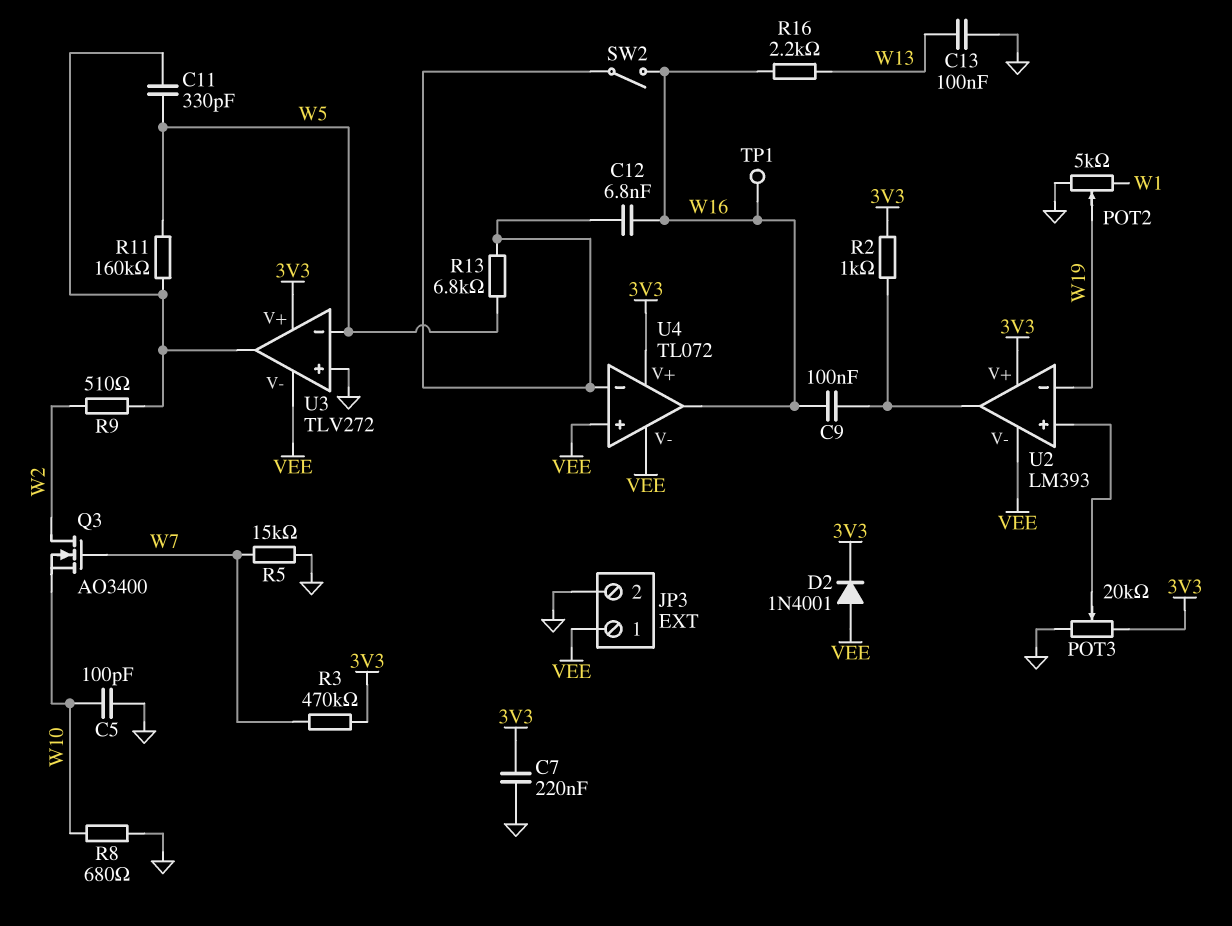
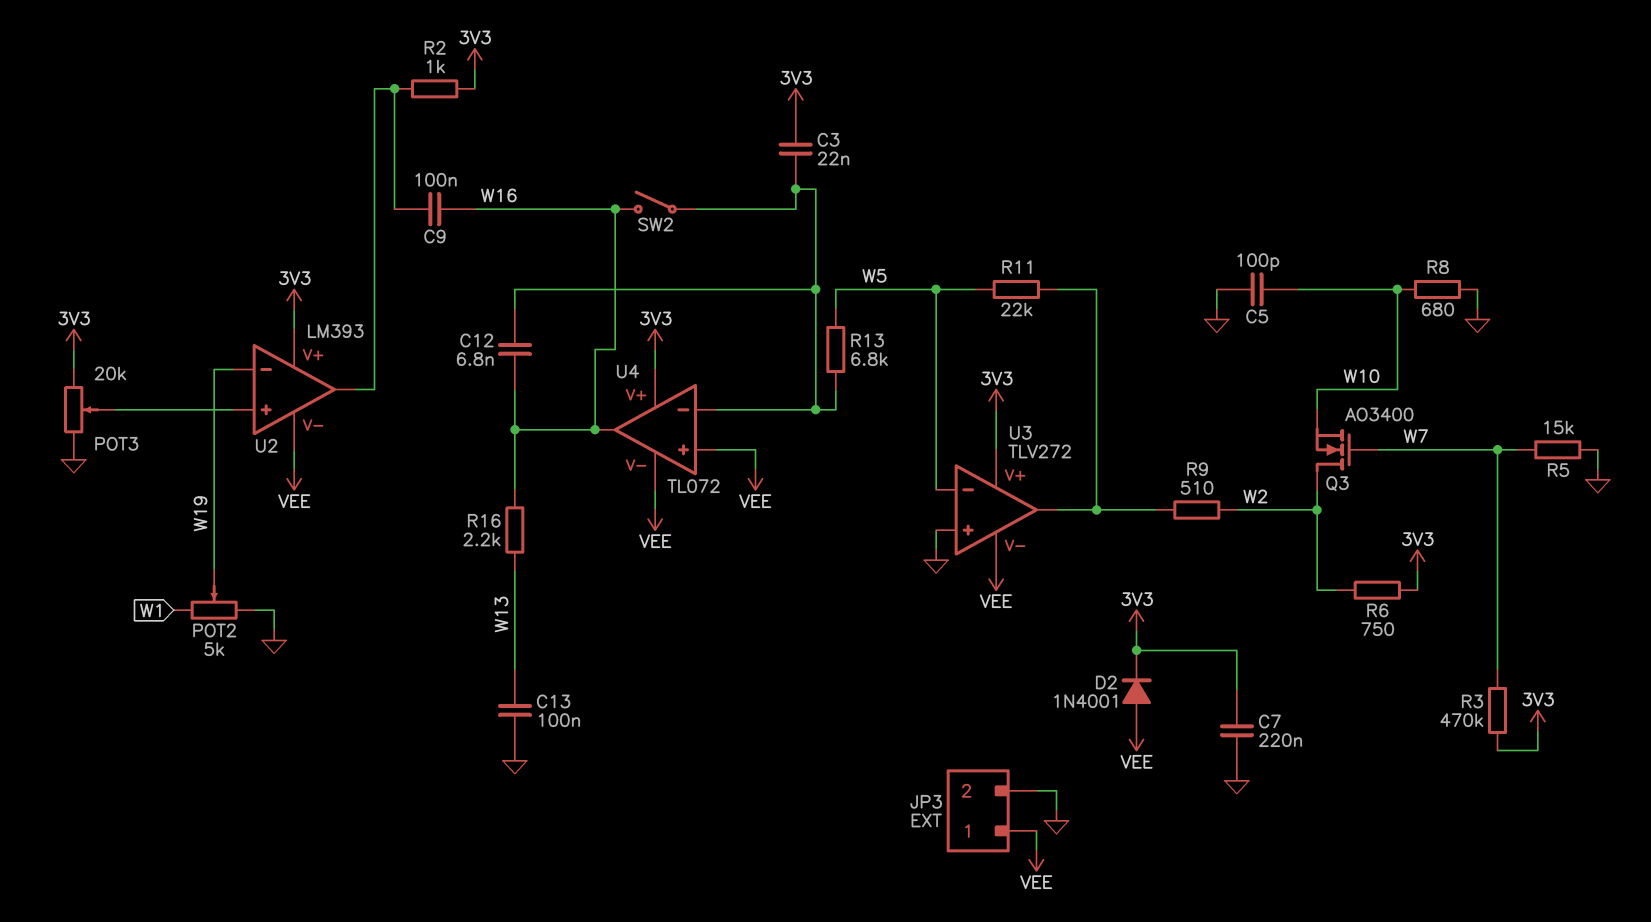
C3: none -> 22nF (3V3, U4/in-)
C11: 330pF (U3/out, W5) -> none
R6: none -> 750 (3V3, W2)
R11: 160k (U3/out, W5) -> 22k (U3/out, W5)
TP1: test point (W16) -> none

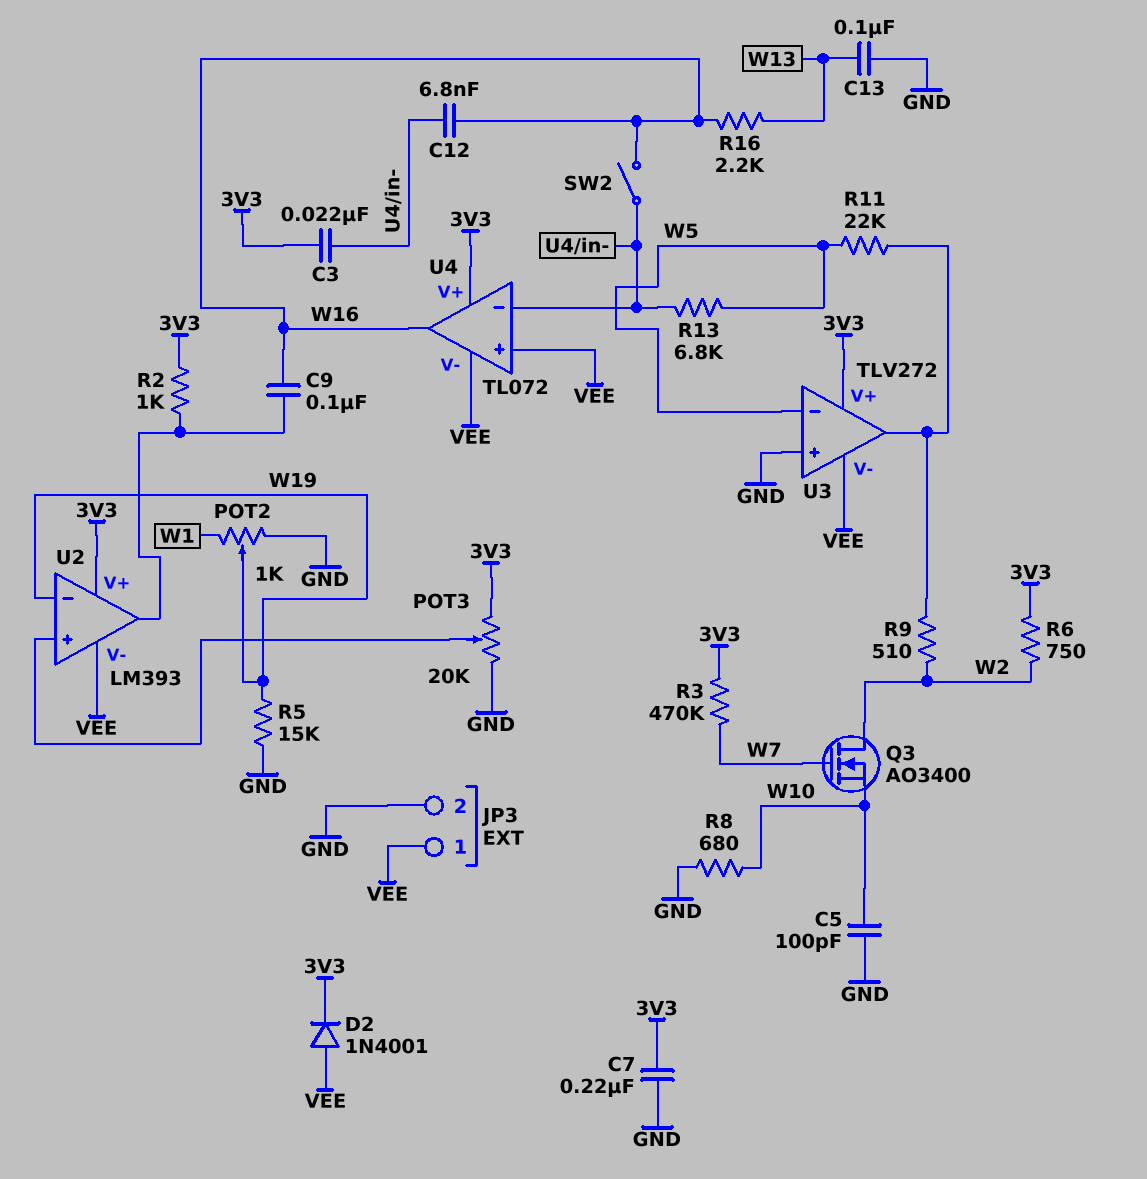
POT2: 5k (GND, W1, wiper W19) -> 1k (GND, W1, wiper W19)
R5: 15k (GND, W7) -> 15k (GND, W19)

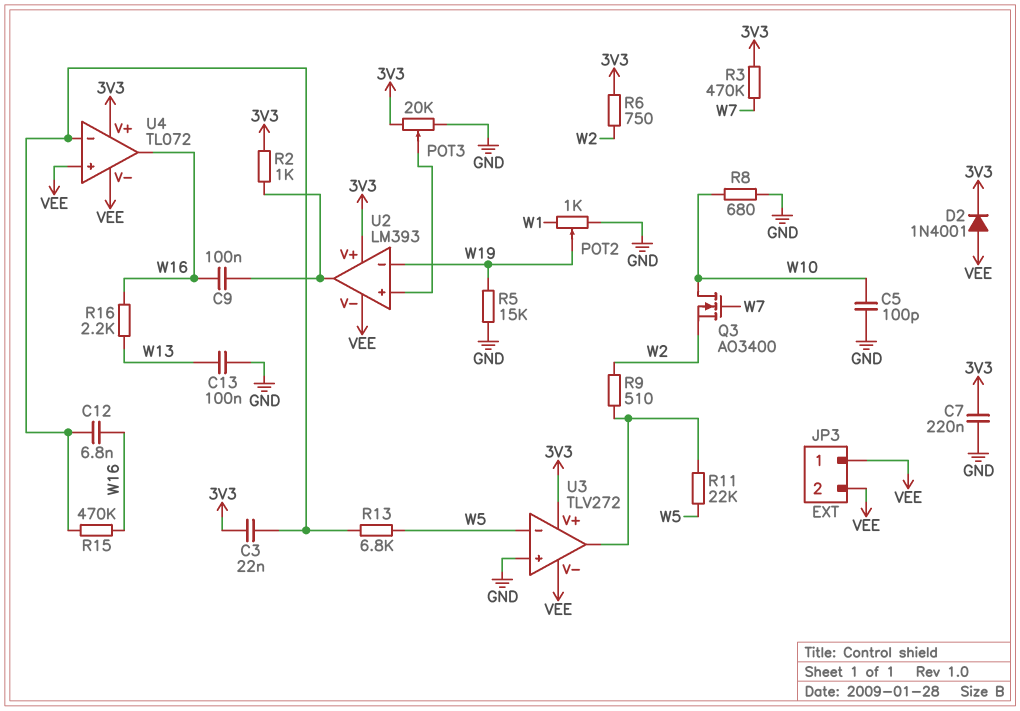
JP3 pin 2: GND -> VEE
Q3: NMOS AO3400 (G W7, D W2, S W10) -> NMOS AO3400 (G W7, D W10, S W2)
R15: none -> 470k (U4/in-, W16)
SW2: switch (U4/in-, W16) -> none

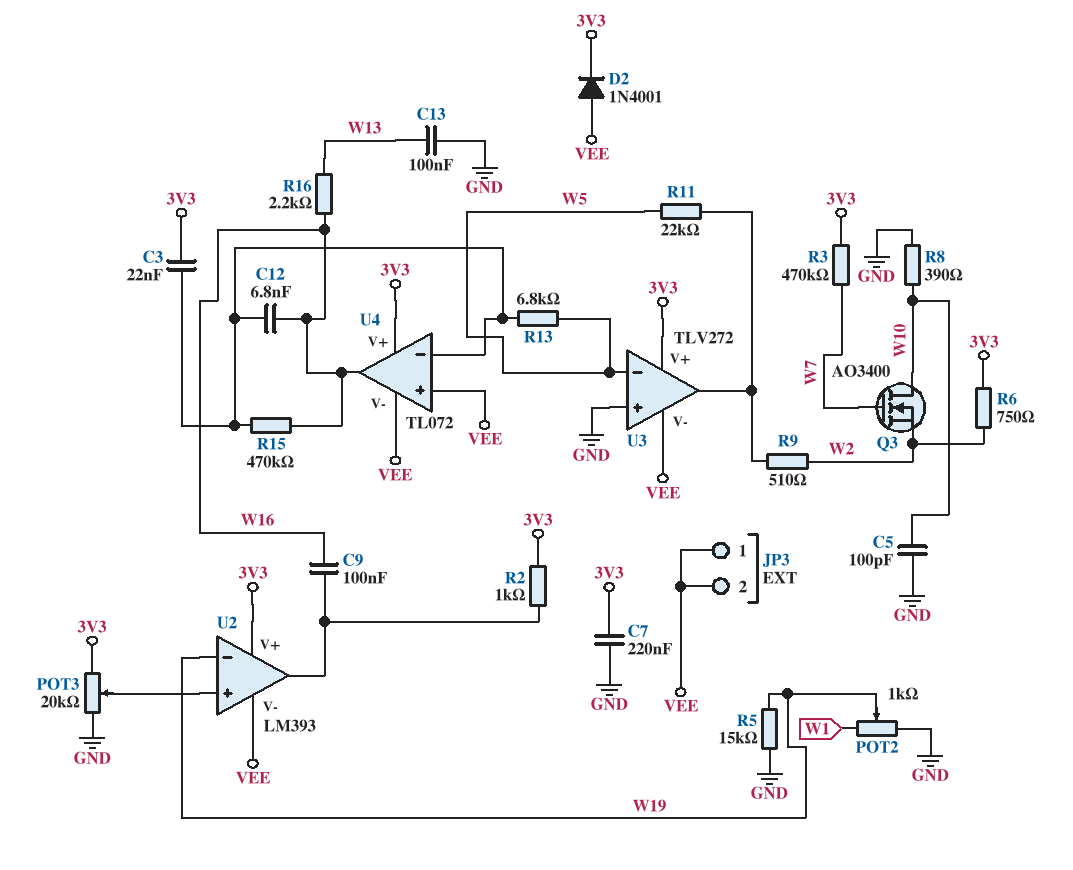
R8: 680 (GND, W10) -> 390 (GND, W10)

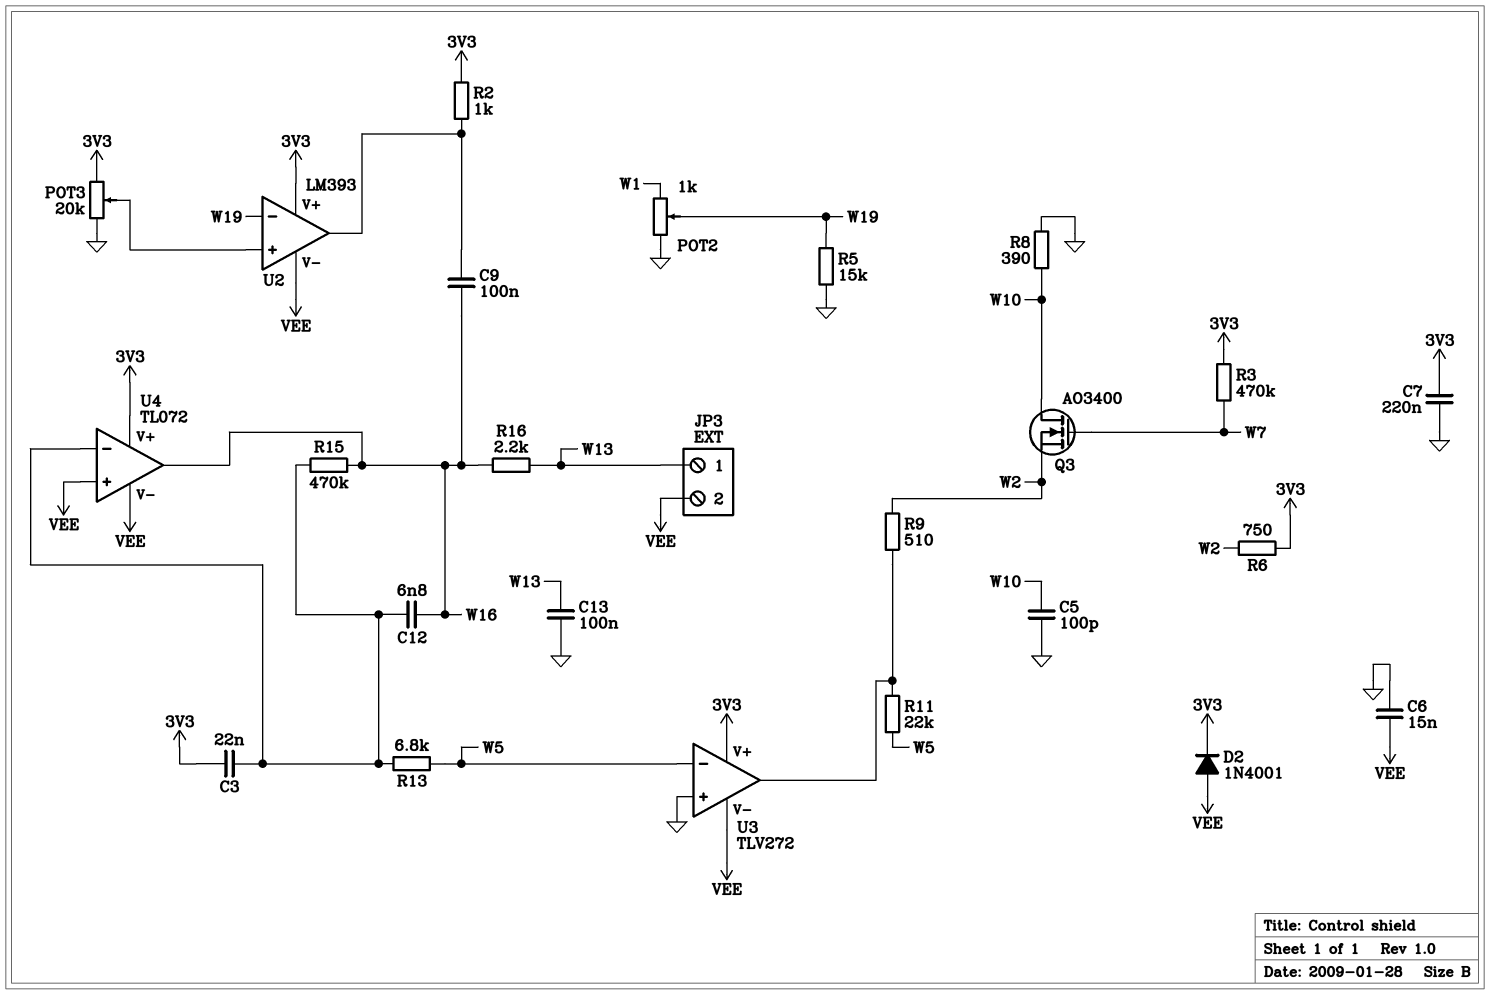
C6: none -> 15nF (GND, VEE)
JP3 pin 1: VEE -> W13

